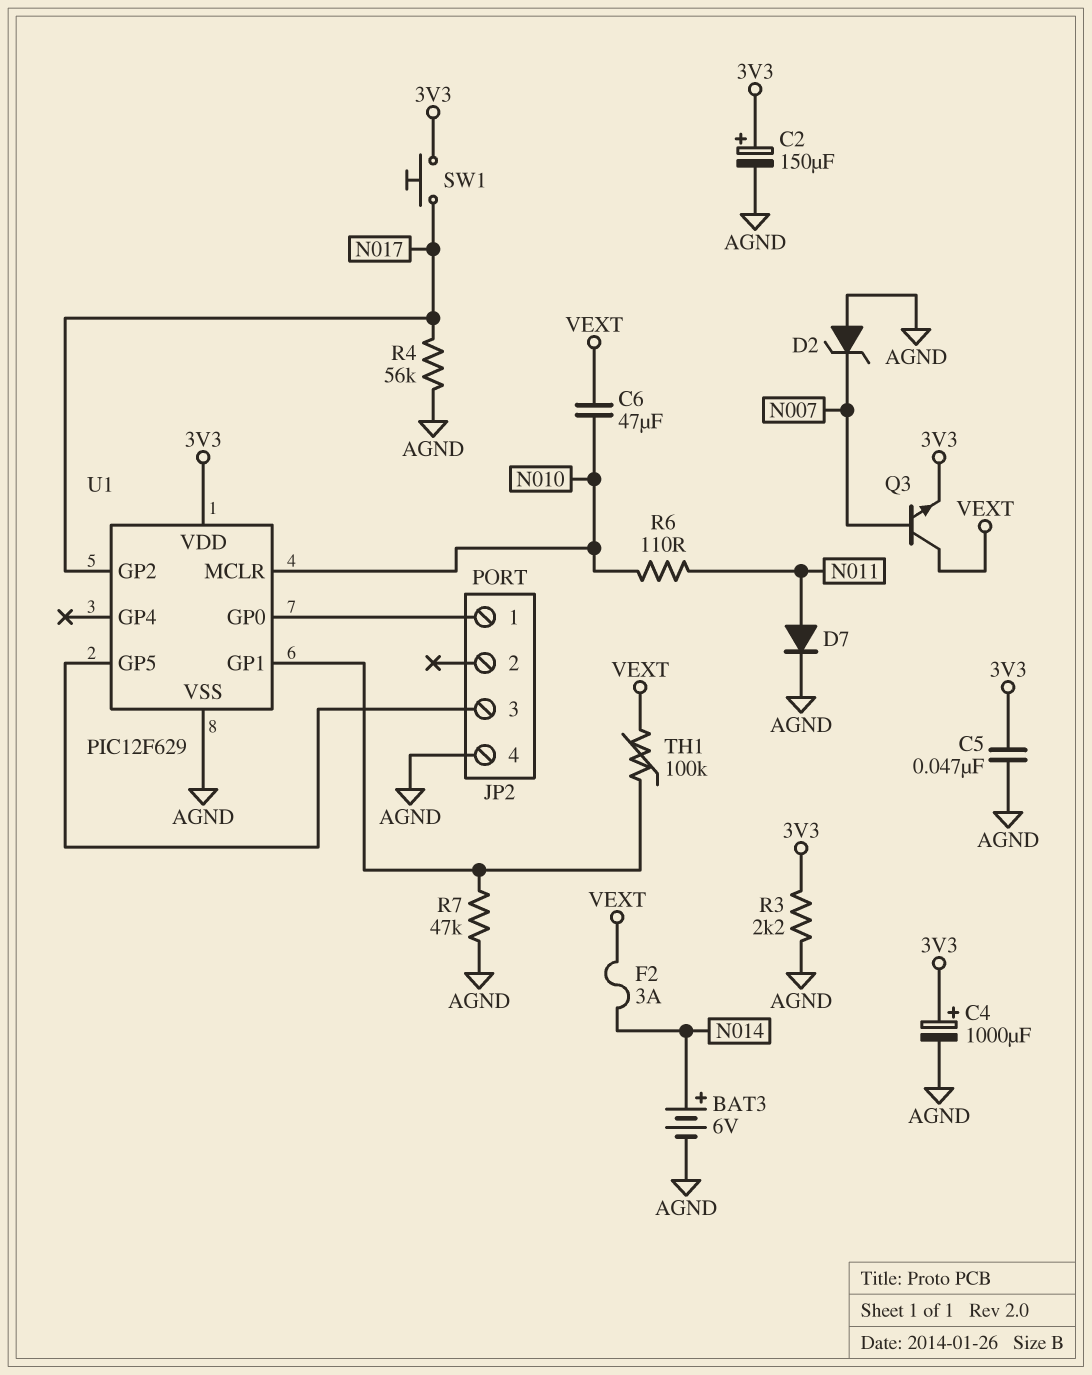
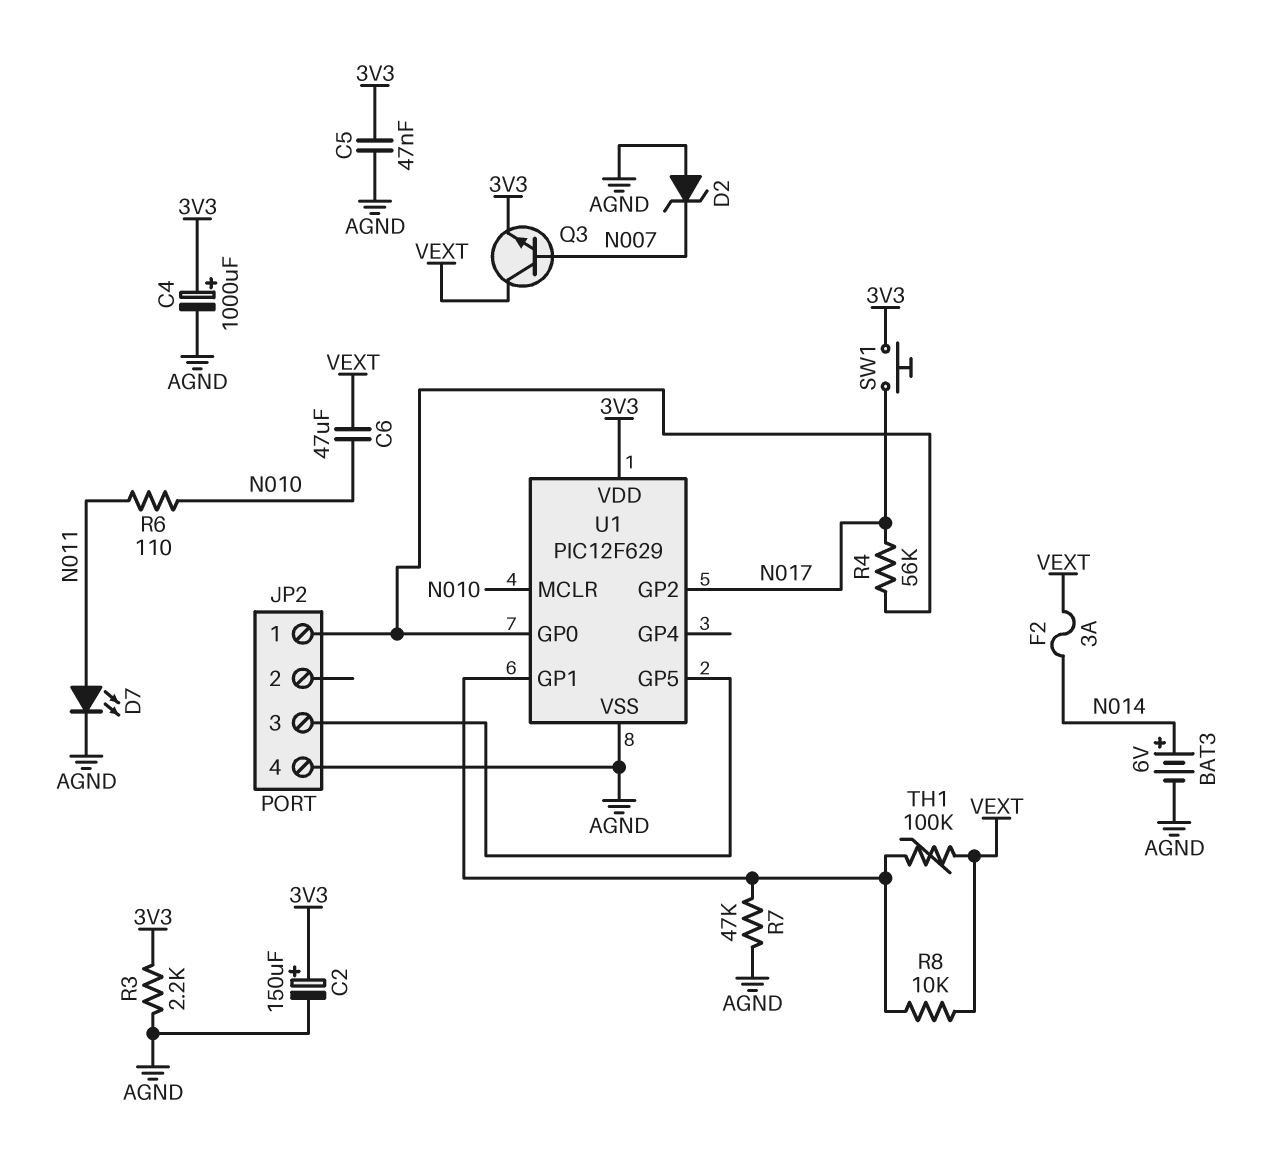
D7: diode (A N011, K AGND) -> LED (A N011, K AGND)
R4: 56k (AGND, N017) -> 56k (JP2/1, N017)
R8: none -> 10k (U1/GP1, VEXT)

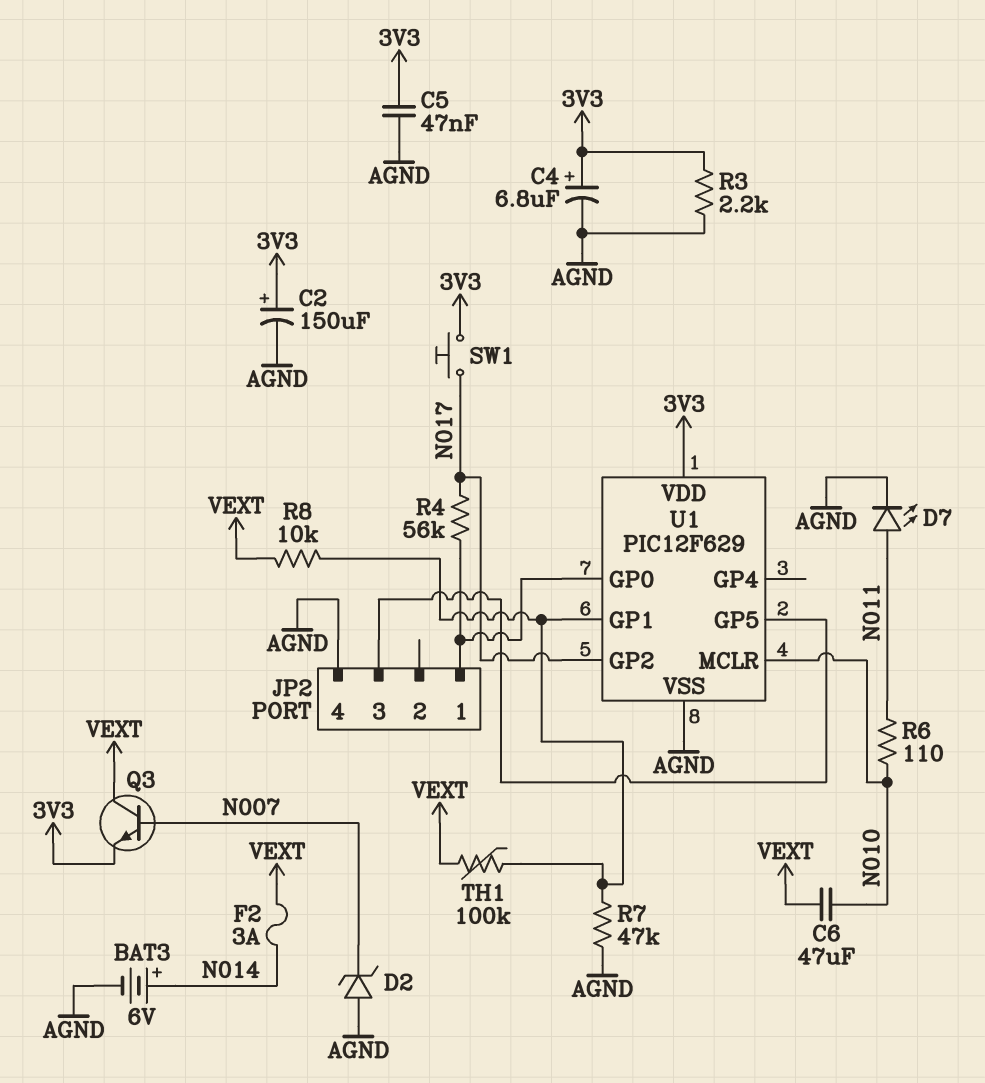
C4: 1000uF (plus 3V3, minus AGND) -> 6.8uF (plus 3V3, minus AGND)

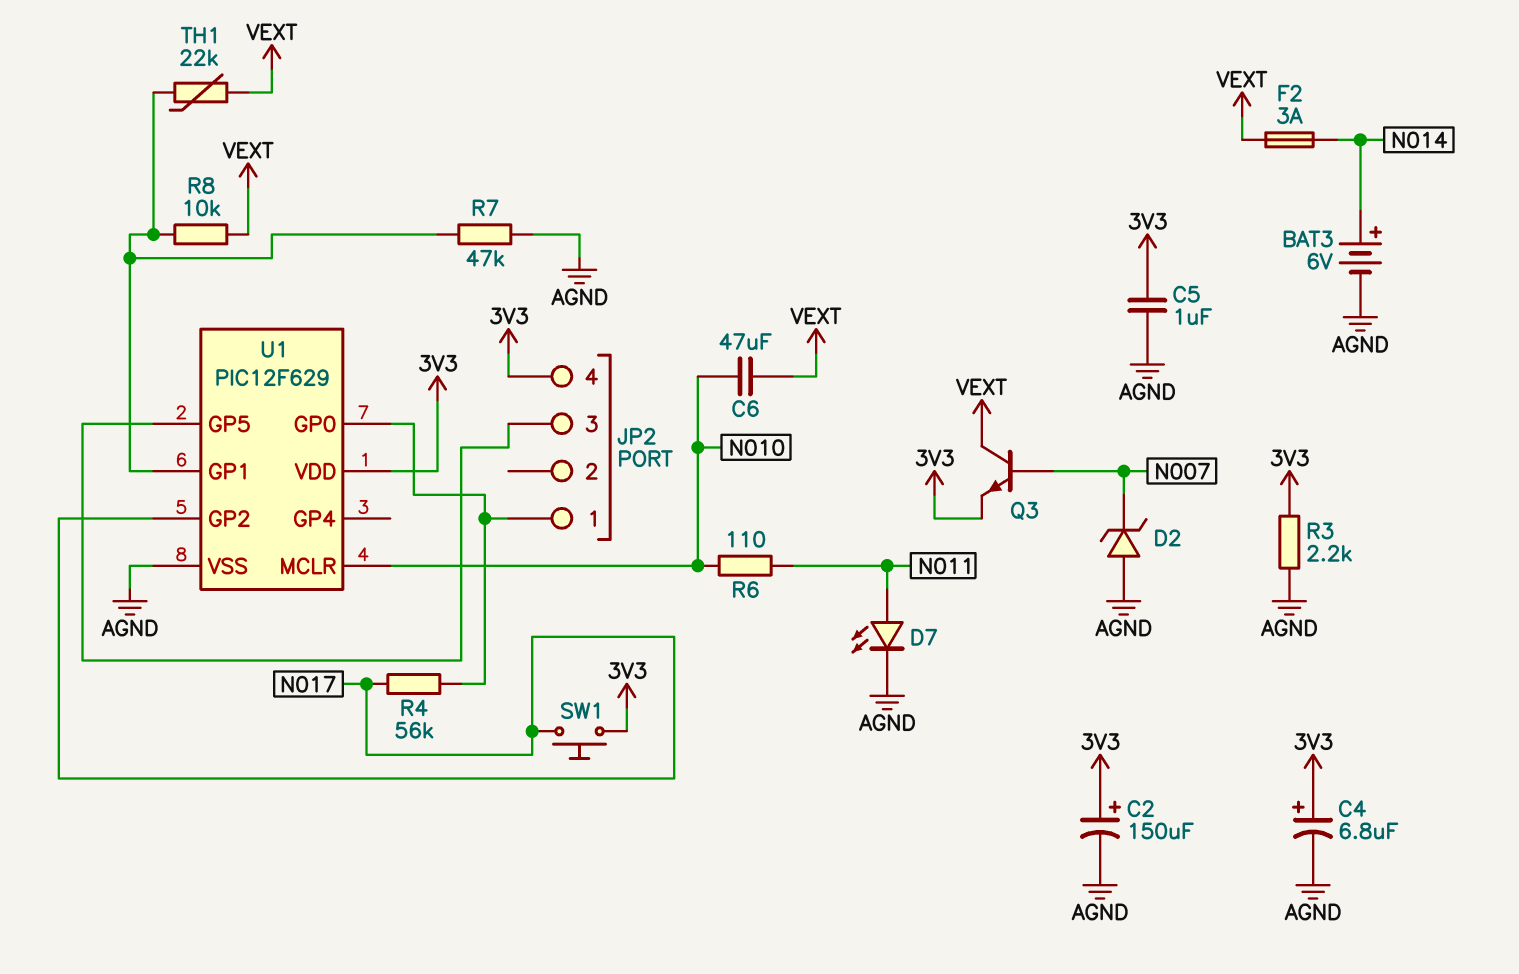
C5: 47nF (3V3, AGND) -> 1uF (3V3, AGND)
JP2 pin 4: AGND -> 3V3
TH1: 100k (U1/GP1, VEXT) -> 22k (U1/GP1, VEXT)

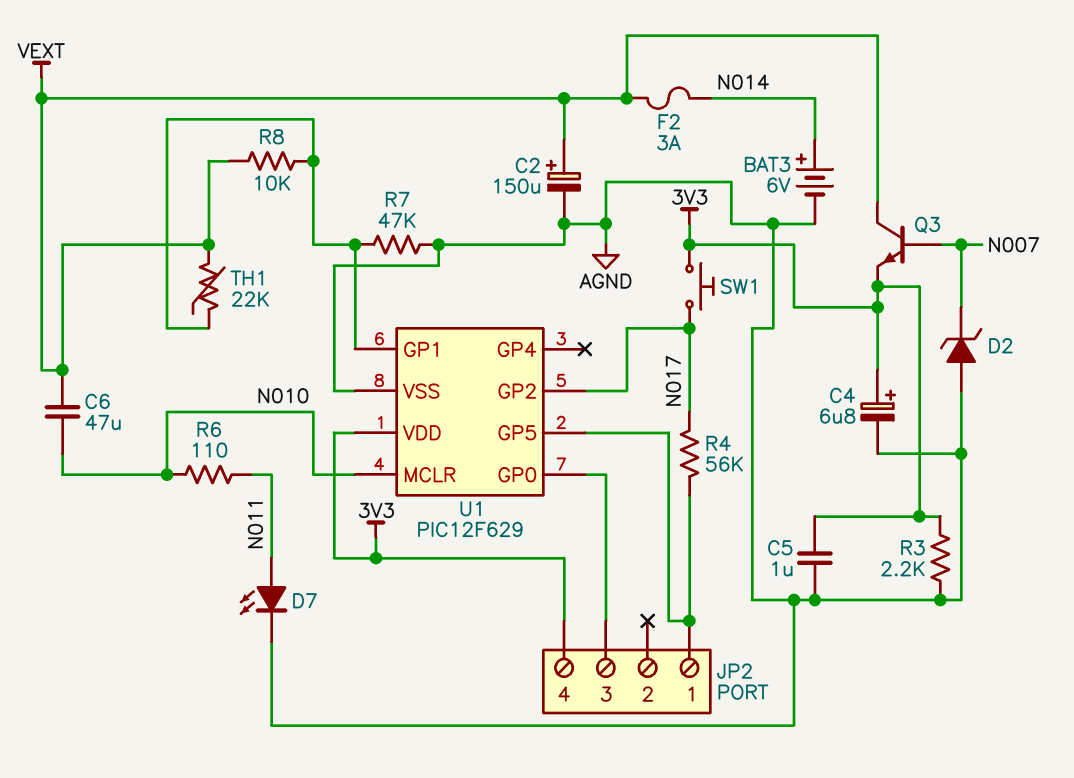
C2: 150uF (plus 3V3, minus AGND) -> 150uF (plus VEXT, minus AGND)
U1 pin GP0: JP2/1 -> JP2/3
U1 pin GP5: JP2/3 -> JP2/1

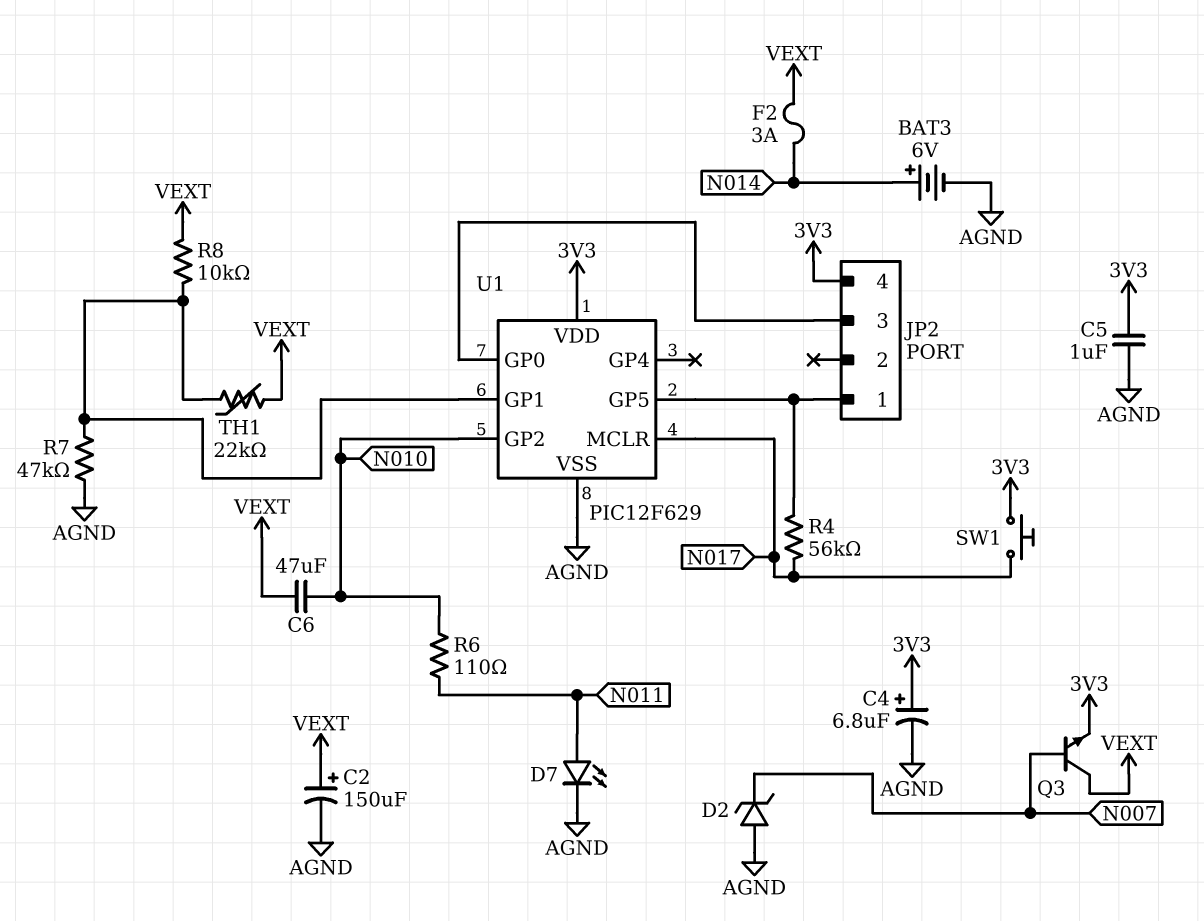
R3: 2.2k (3V3, AGND) -> none
U1 pin GP2: N017 -> N010
U1 pin MCLR: N010 -> N017

